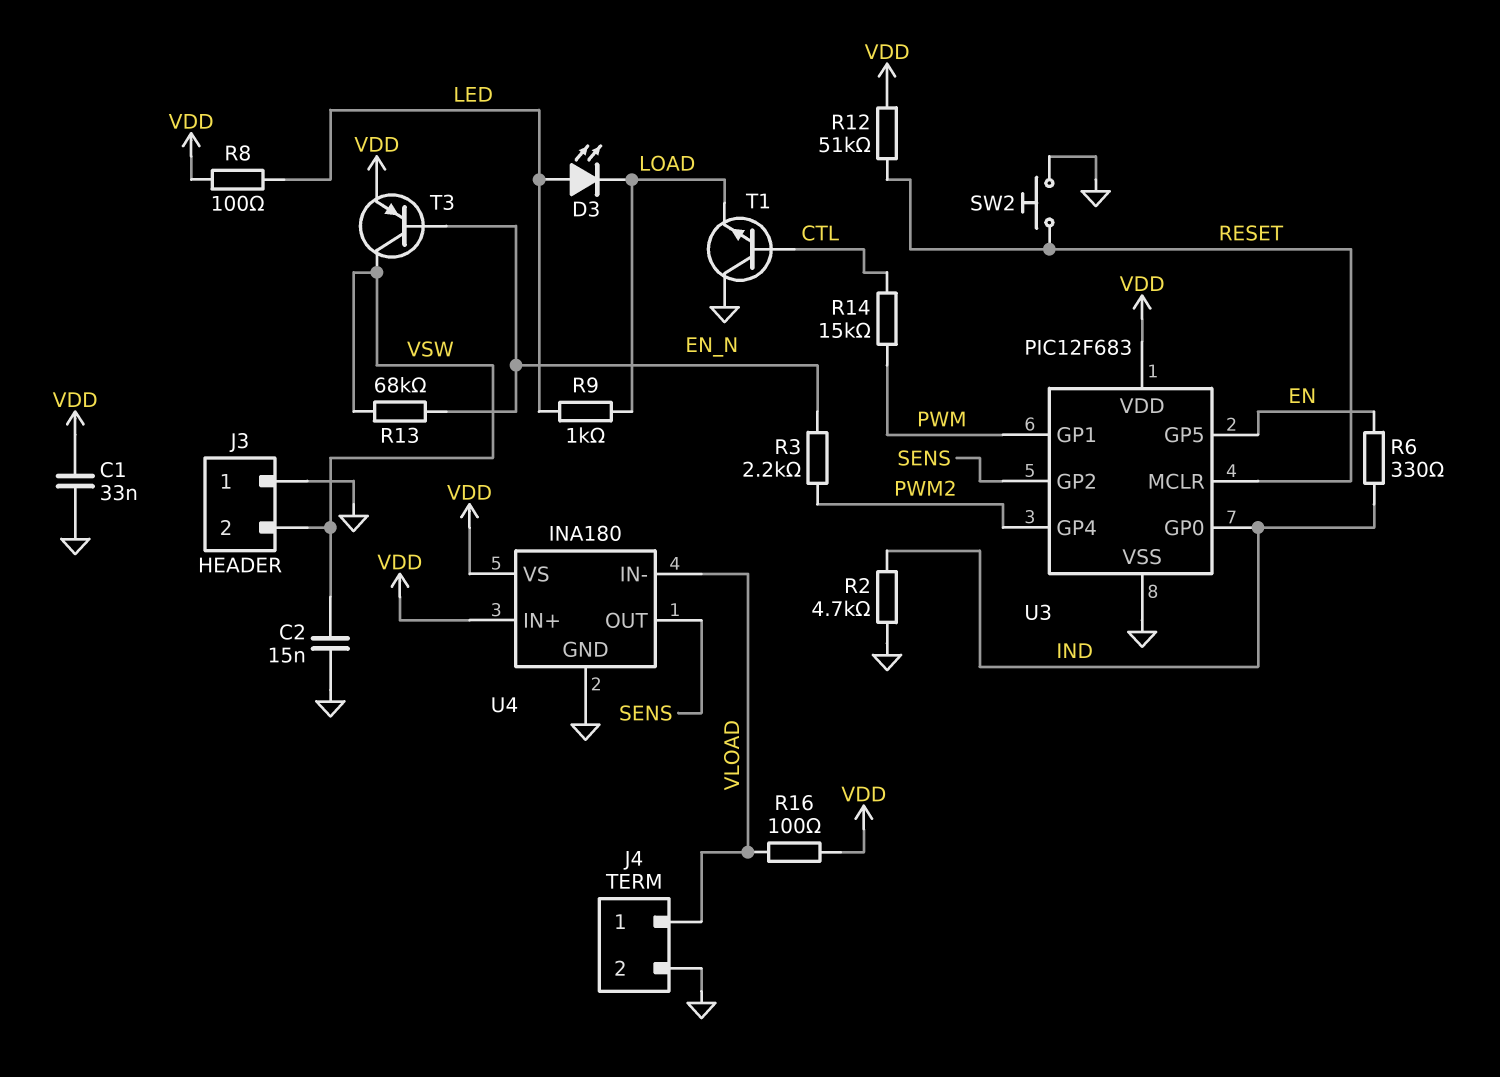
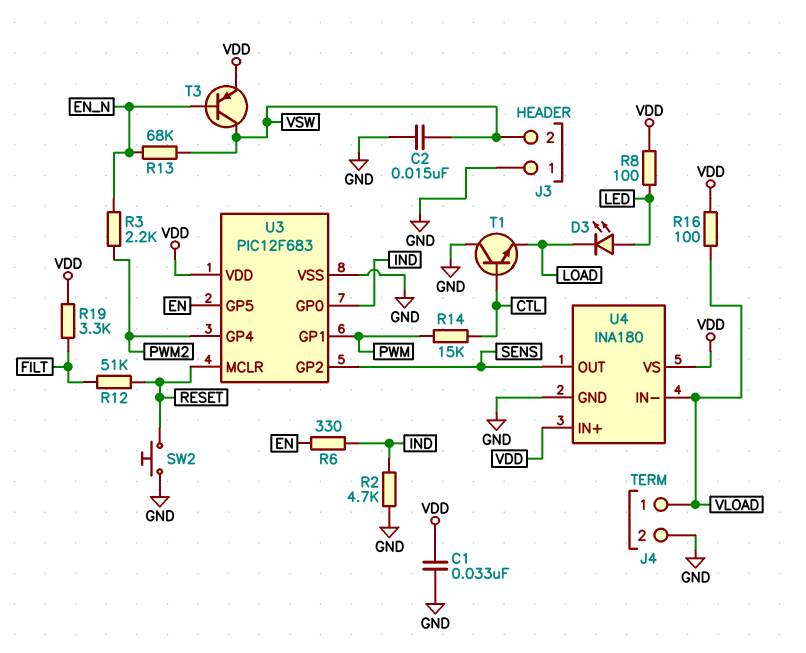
R9: 1k (LED, LOAD) -> none
R12: 51k (RESET, VDD) -> 51k (FILT, RESET)
R19: none -> 3.3k (FILT, VDD)

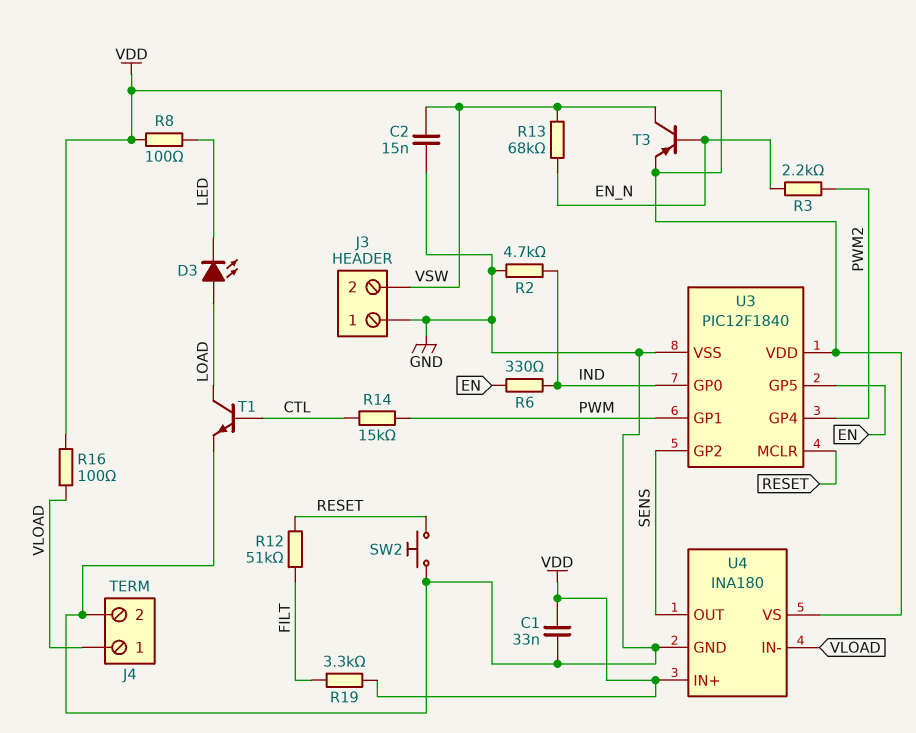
D3: LED (A LED, K LOAD) -> LED (A LOAD, K LED)
T1: NPN (B CTL, C GND, E LOAD) -> NPN (B CTL, C LOAD, E GND)
U3: PIC12F683 -> PIC12F1840

